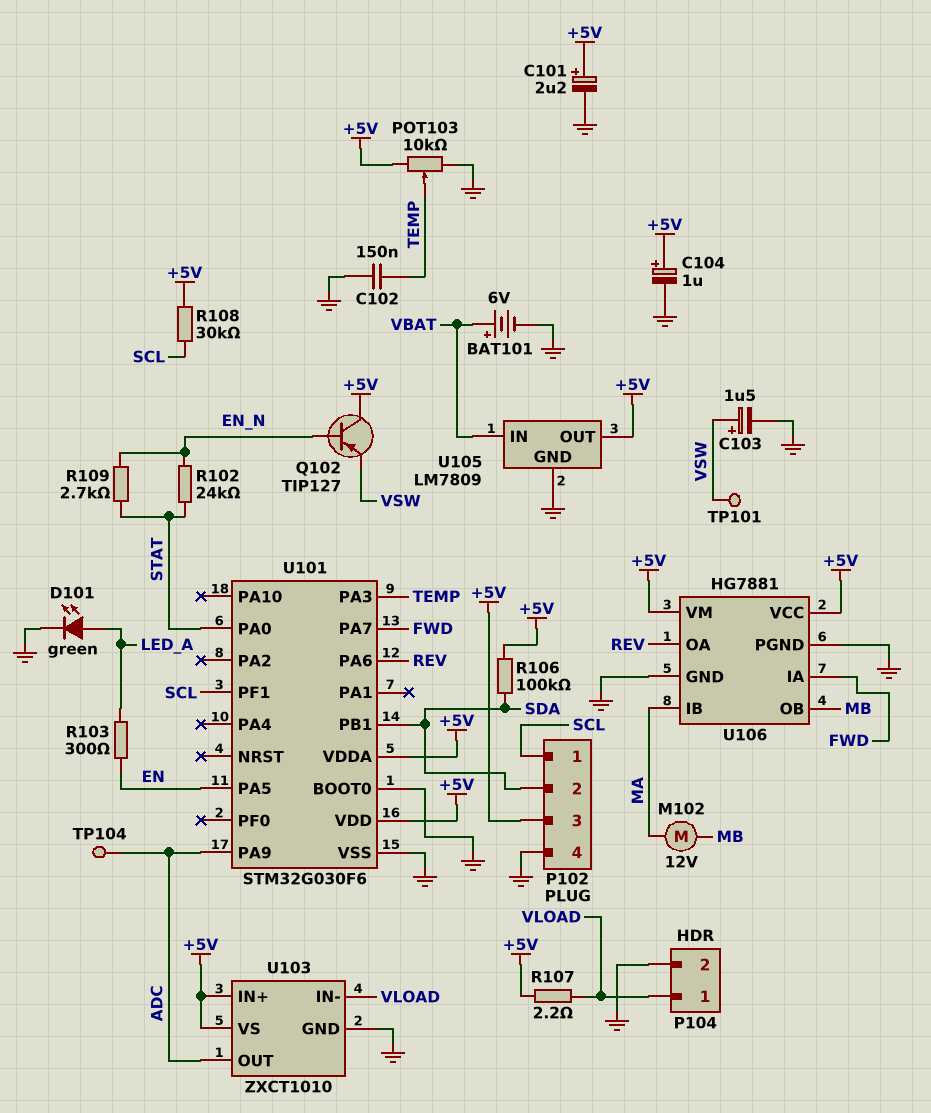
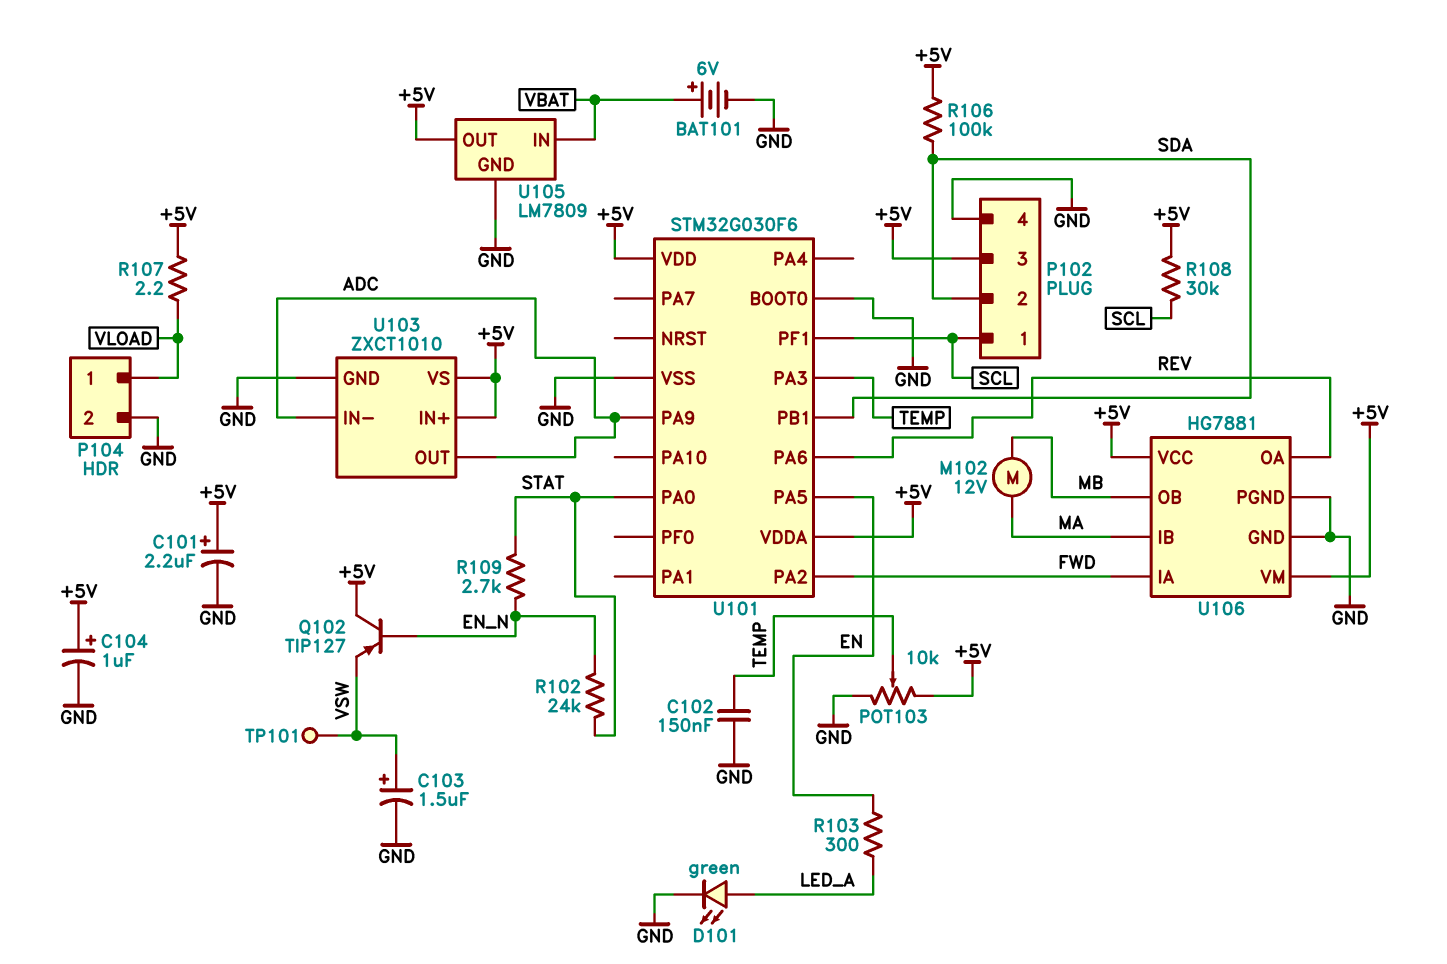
TP104: test point (ADC) -> none
U101 pin PA2: none -> FWD
U101 pin PA7: FWD -> none
U103 pin IN-: VLOAD -> ADC

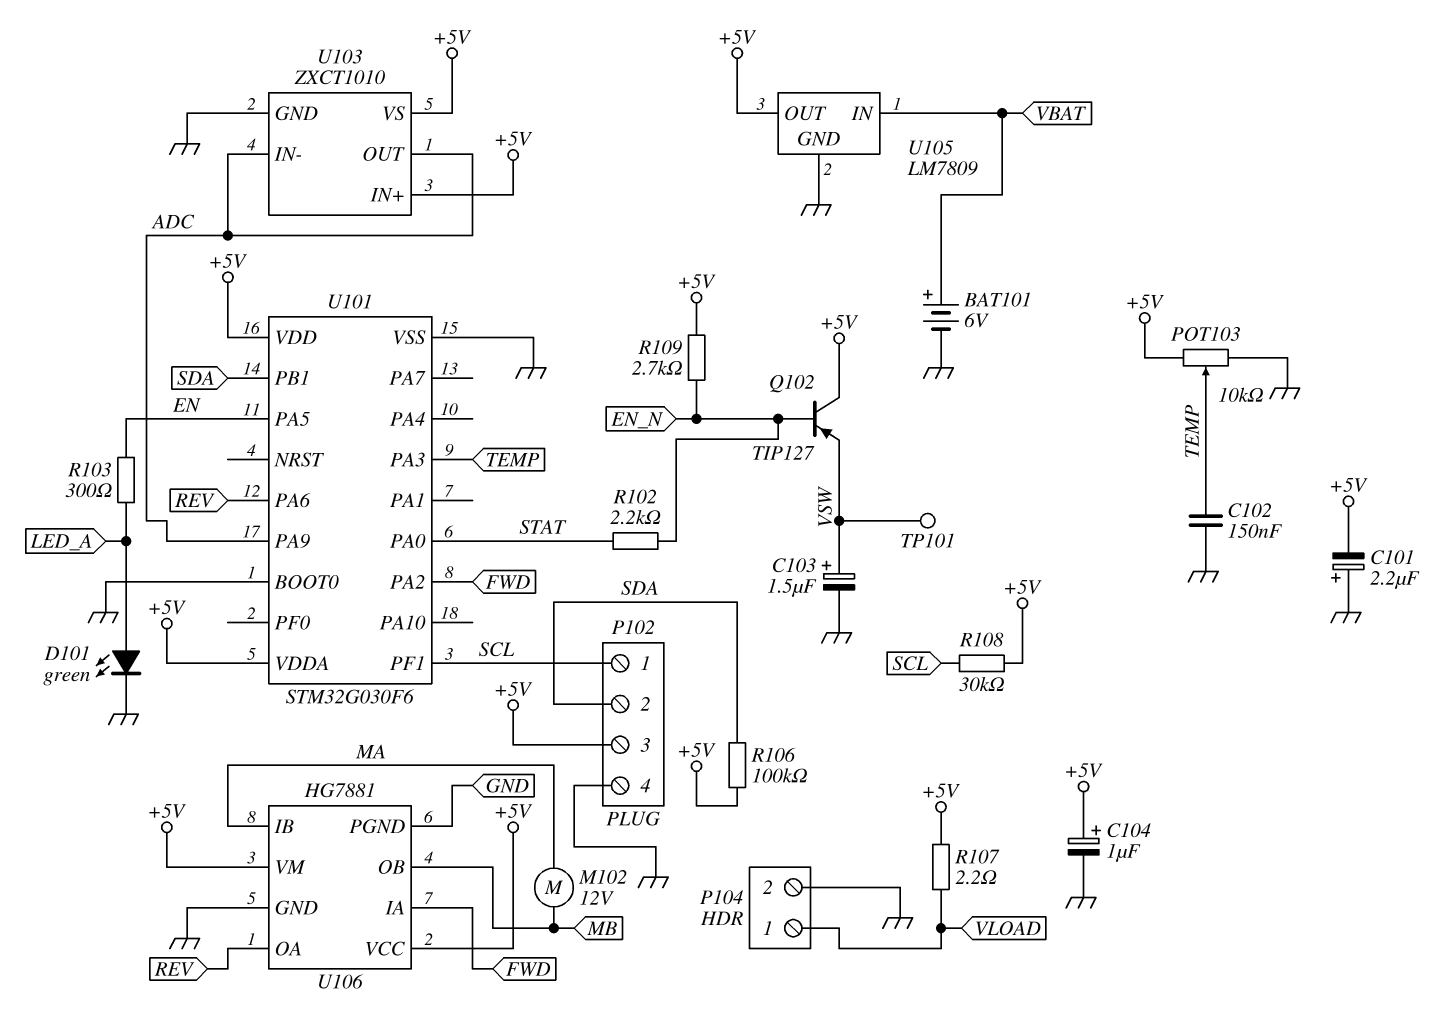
C101: 2.2uF (plus +5V, minus GND) -> 2.2uF (plus GND, minus +5V)
R102: 24k (EN_N, STAT) -> 2.2k (EN_N, STAT)
R109: 2.7k (EN_N, STAT) -> 2.7k (+5V, EN_N)

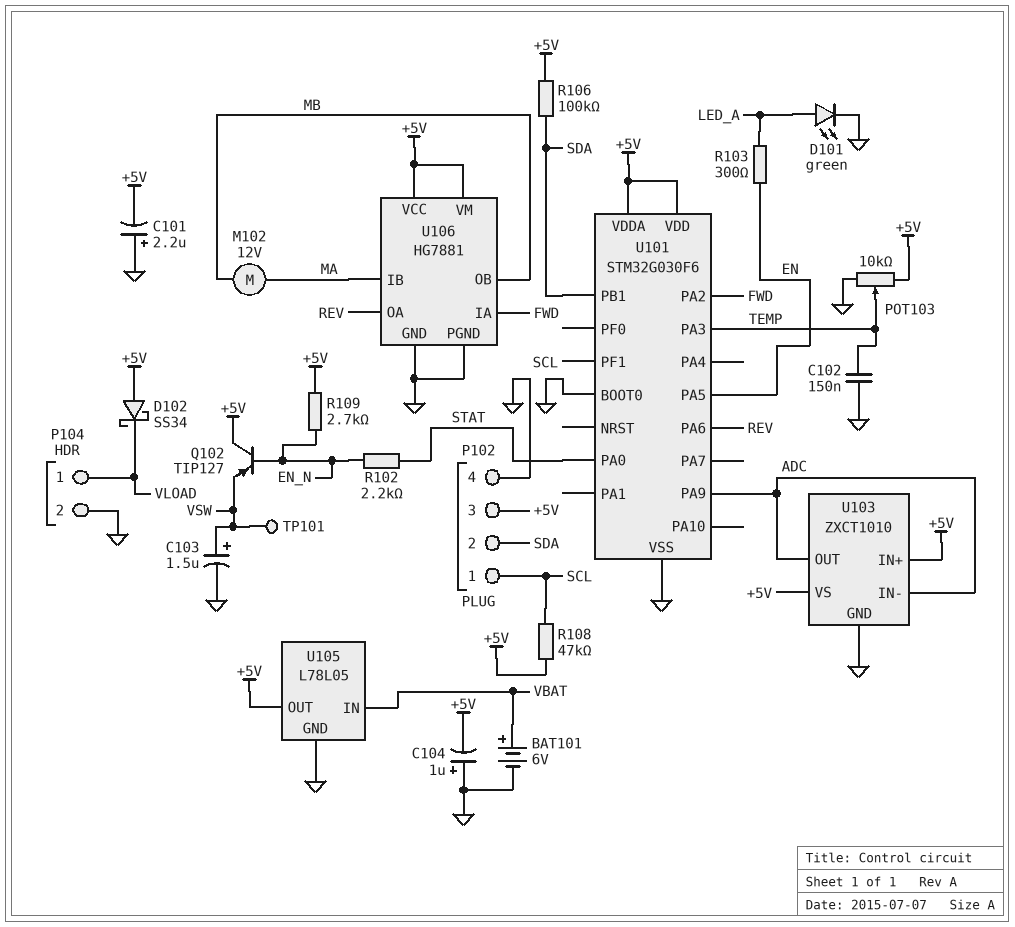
C104: 1uF (plus +5V, minus GND) -> 1uF (plus GND, minus +5V)
D102: none -> schottky SS34 (A +5V, K VLOAD)
R107: 2.2 (+5V, VLOAD) -> none
R108: 30k (+5V, SCL) -> 47k (+5V, SCL)
U105: LM7809 -> L78L05

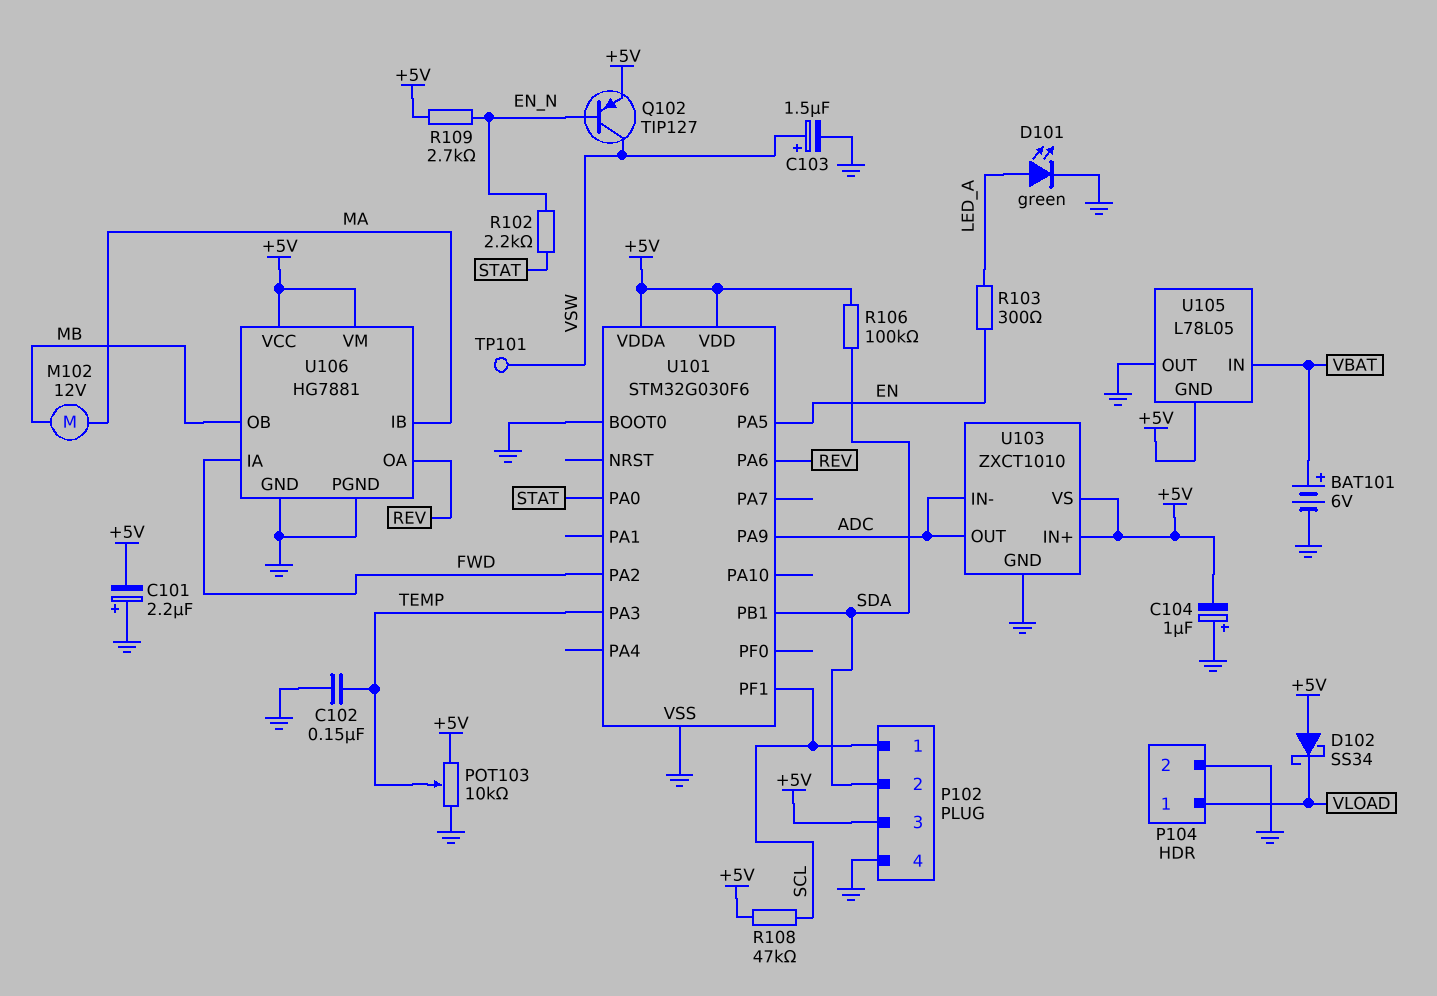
Q102: PNP TIP127 (B EN_N, C +5V, E VSW) -> PNP TIP127 (B EN_N, C VSW, E +5V)
U105 pin GND: GND -> +5V
U105 pin OUT: +5V -> GND

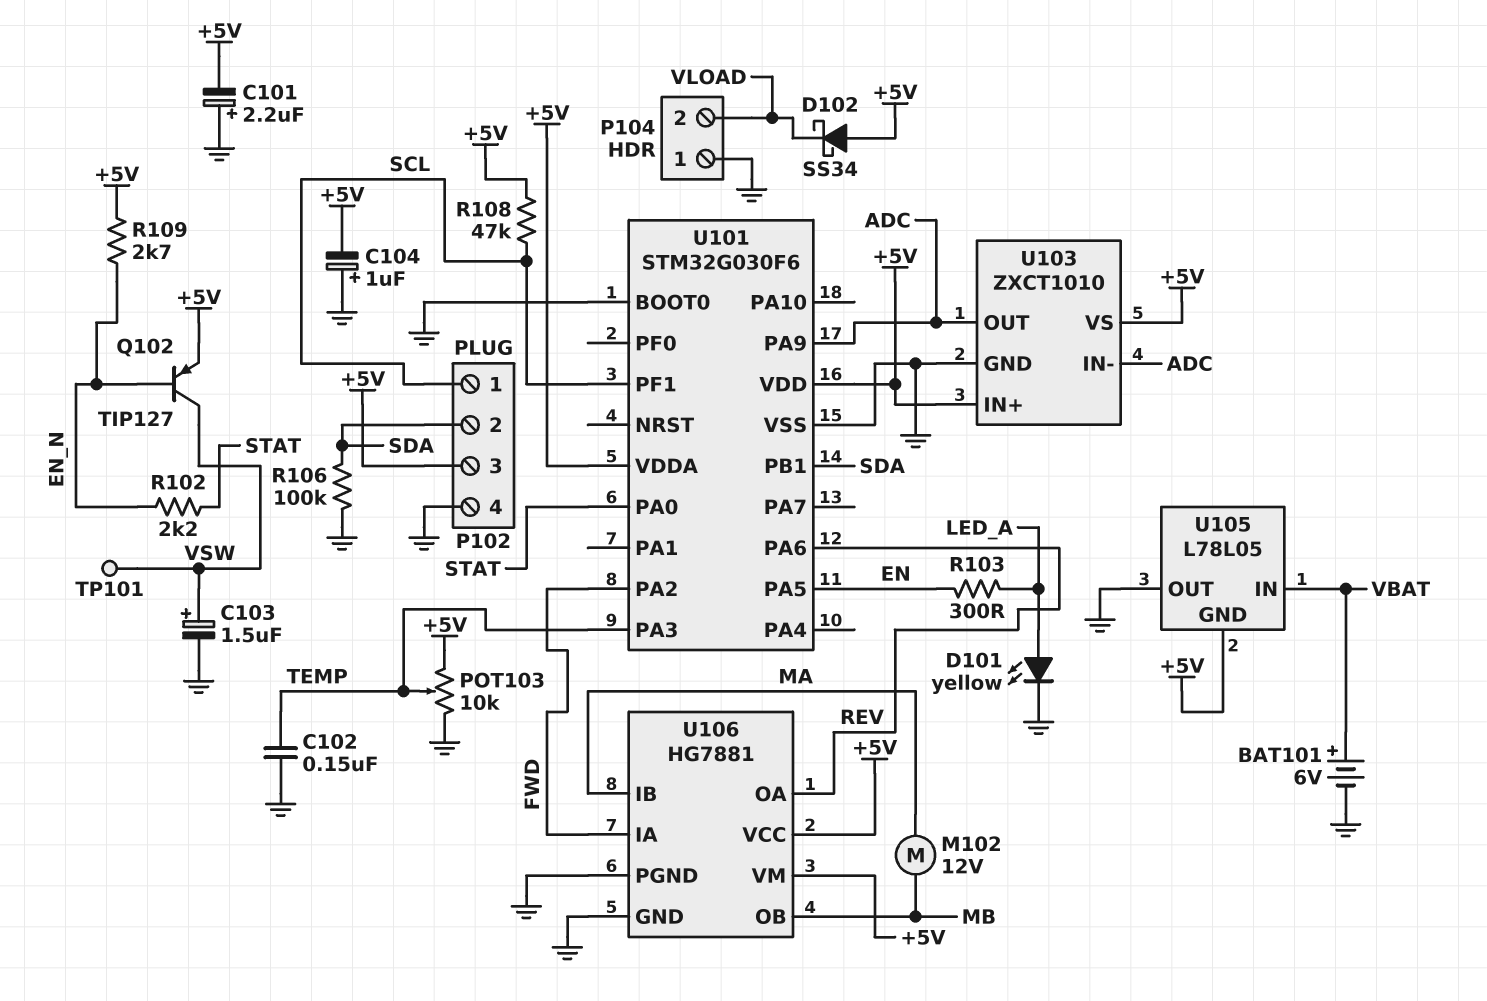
D101: LED green (A LED_A, K GND) -> LED yellow (A LED_A, K GND)
P104 pin 1: VLOAD -> GND
P104 pin 2: GND -> VLOAD
R106: 100k (+5V, SDA) -> 100k (GND, SDA)

